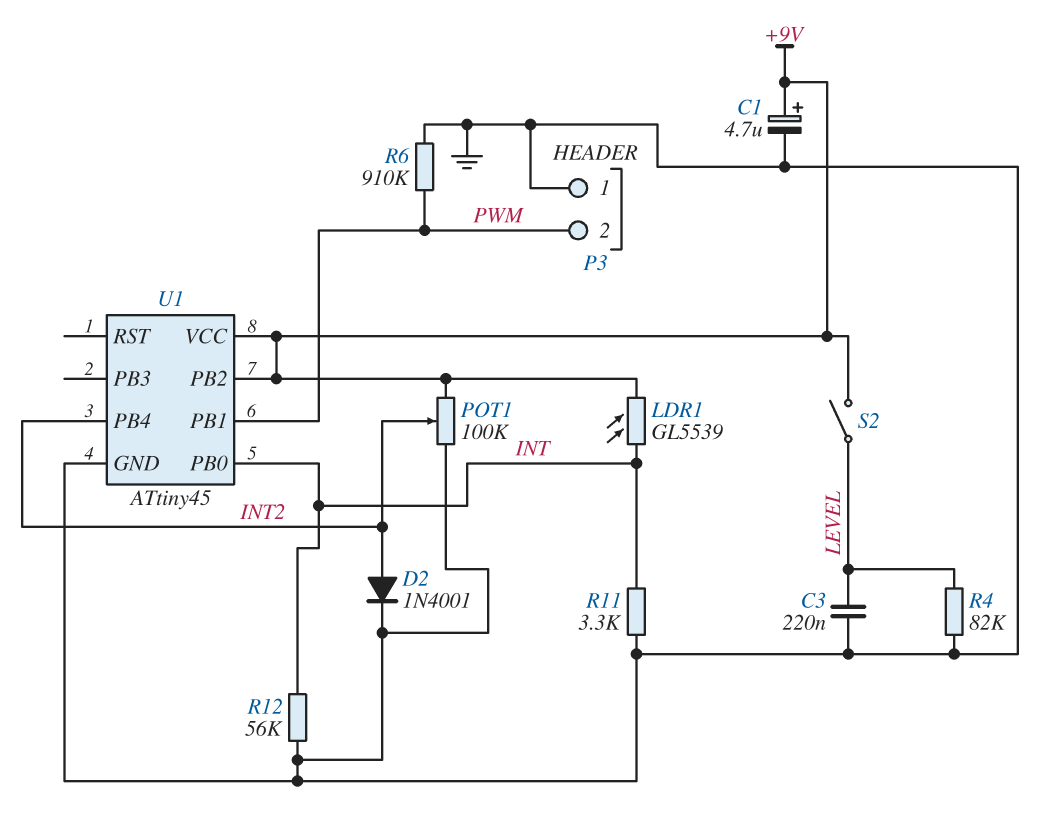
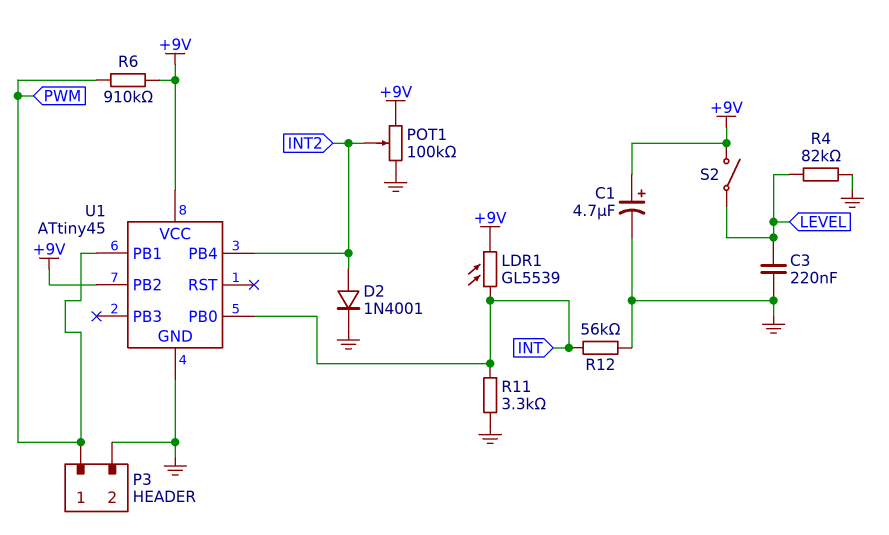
P3 pin 1: GND -> PWM
P3 pin 2: PWM -> GND
R6: 910k (GND, PWM) -> 910k (+9V, PWM)

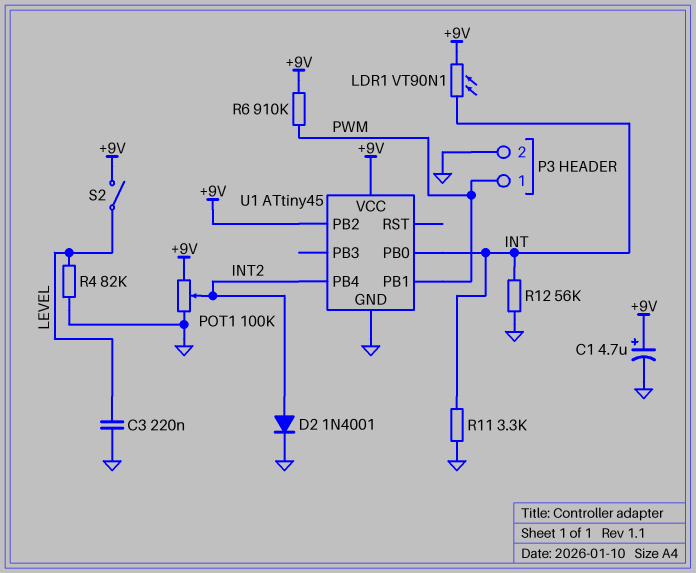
LDR1: GL5539 (+9V, INT) -> VT90N1 (+9V, INT)

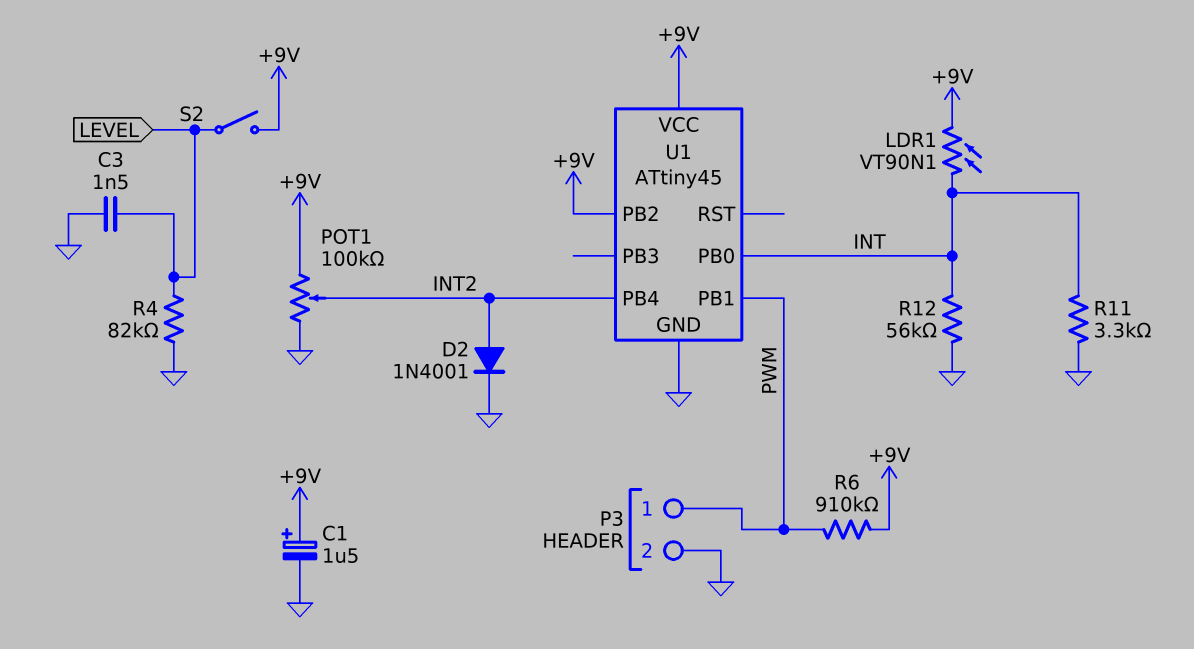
C1: 4.7uF (plus +9V, minus GND) -> 1.5uF (plus +9V, minus GND)
C3: 220nF (GND, LEVEL) -> 1.5nF (GND, LEVEL)

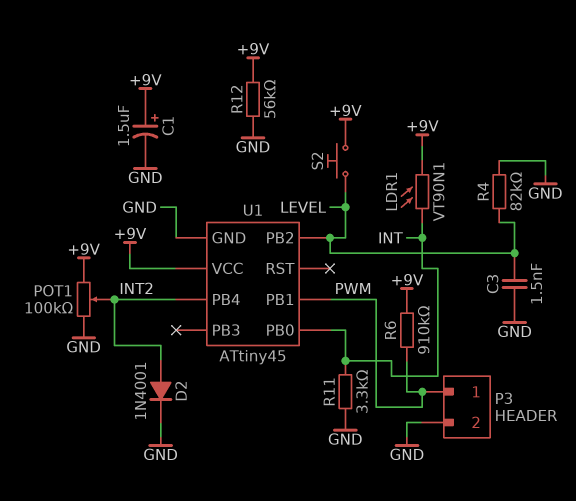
R12: 56k (GND, INT) -> 56k (+9V, GND)
S2: switch (+9V, LEVEL) -> button (+9V, LEVEL)
U1 pin PB2: +9V -> LEVEL

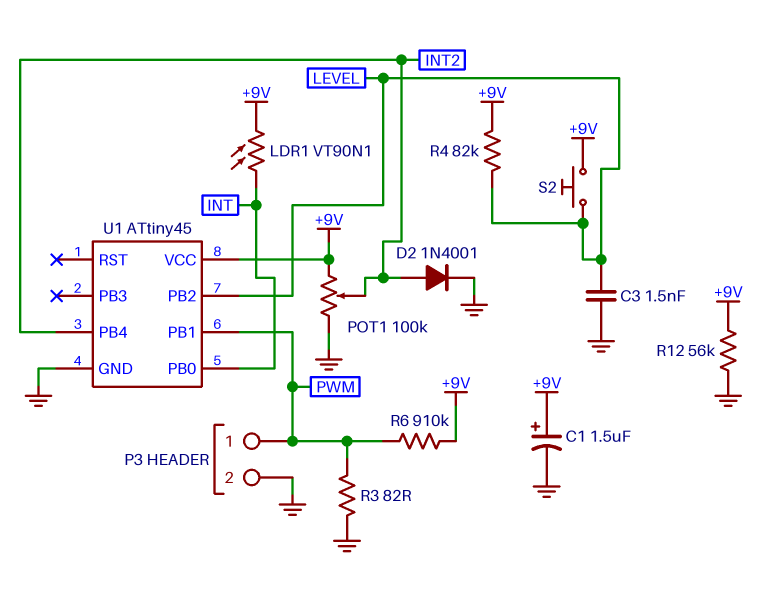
R3: none -> 82 (GND, PWM)
R4: 82k (GND, LEVEL) -> 82k (+9V, LEVEL)
R11: 3.3k (GND, INT) -> none

